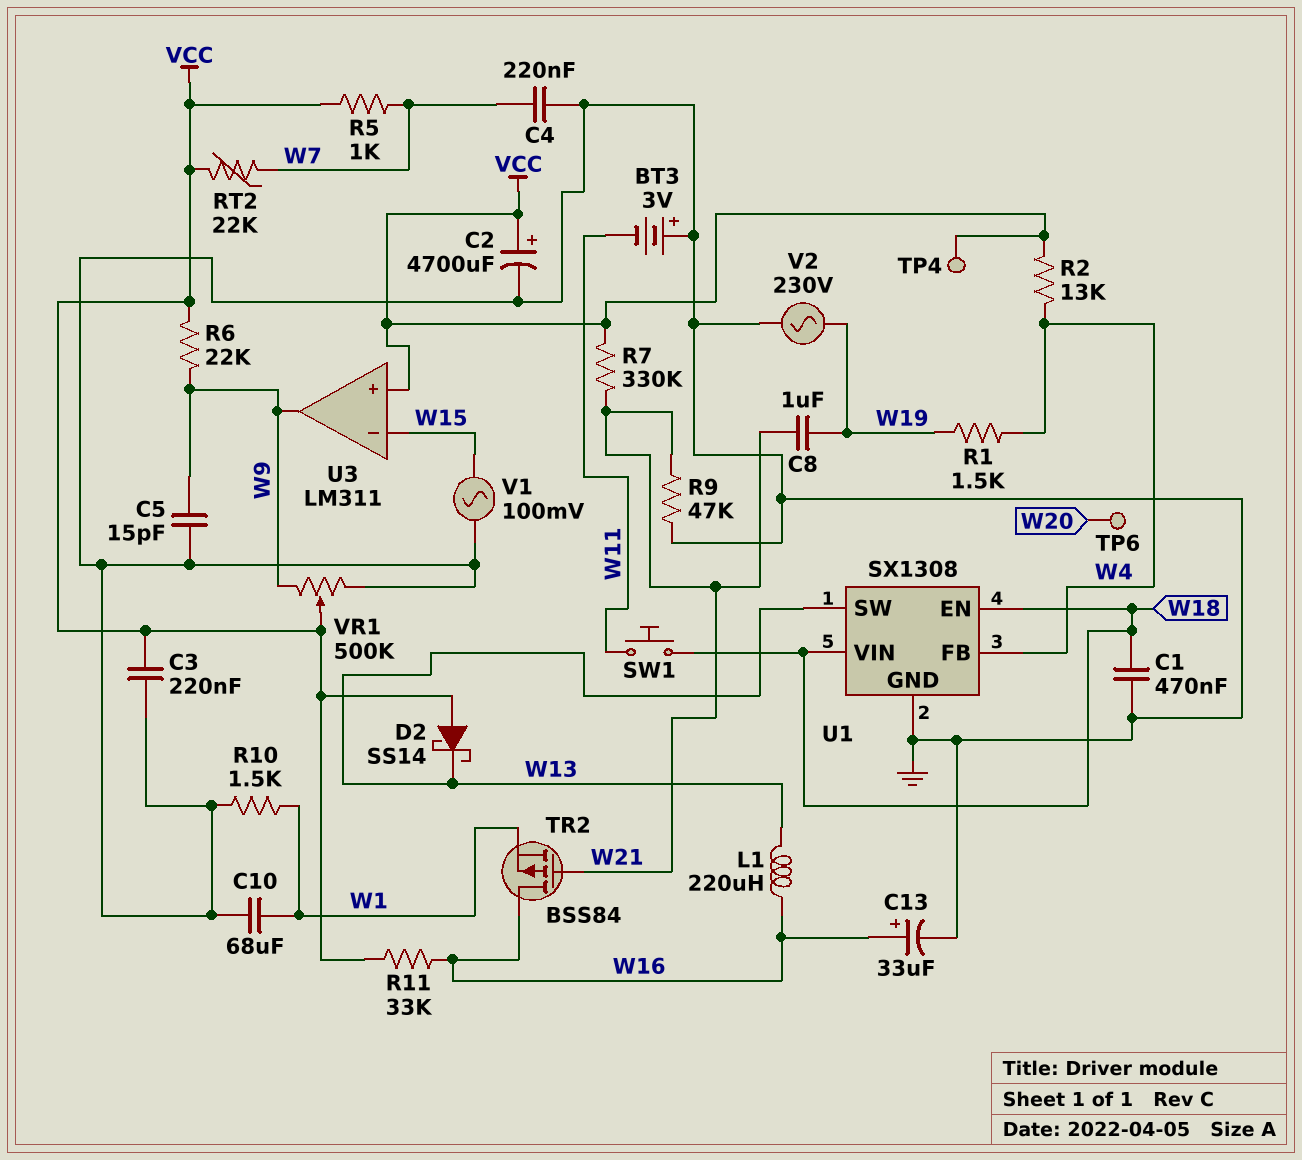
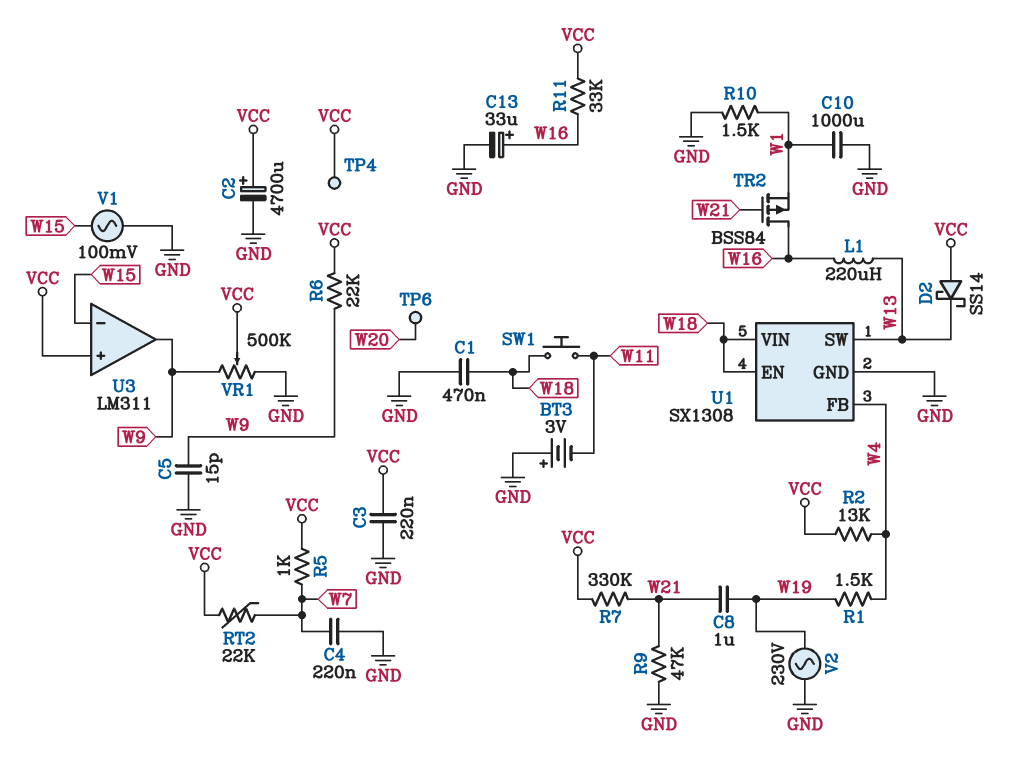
C10: 68uF (GND, W1) -> 1000uF (GND, W1)

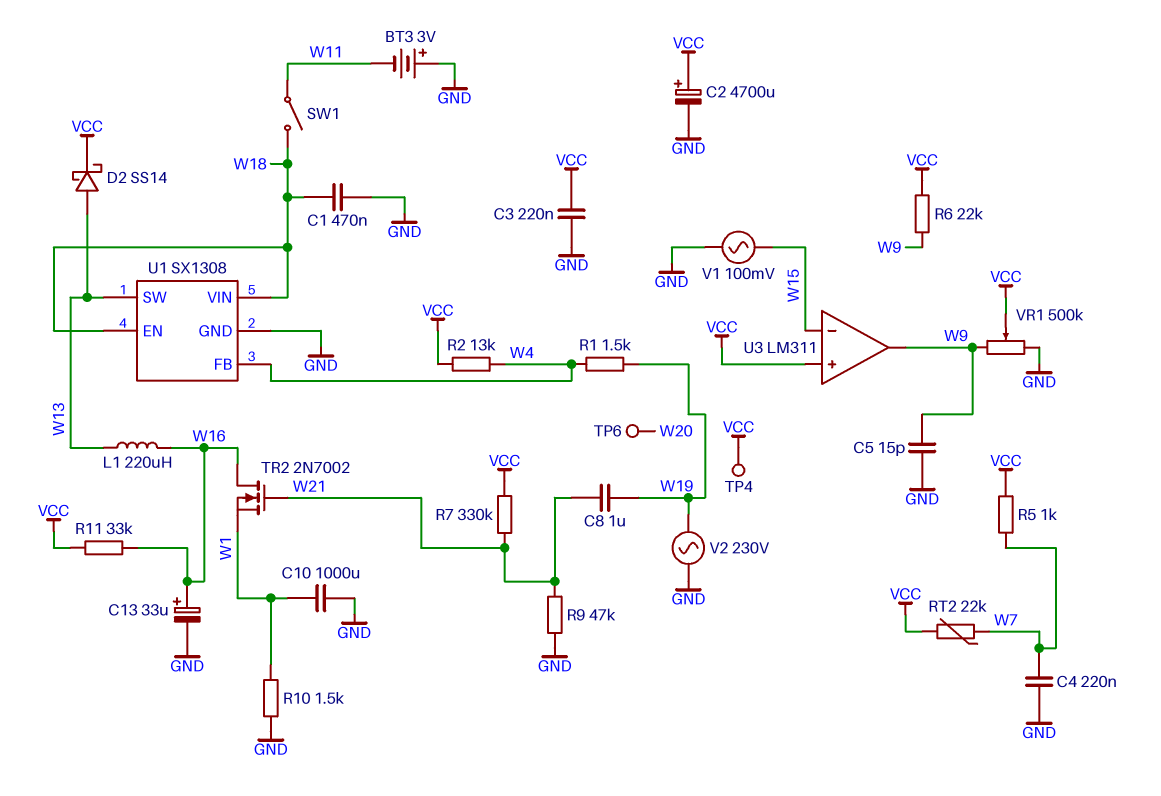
D2: schottky SS14 (A VCC, K W13) -> schottky SS14 (A W13, K VCC)
SW1: button (W11, W18) -> switch (W11, W18)
TR2: PMOS BSS84 (G W21, D W16, S W1) -> NMOS 2N7002 (G W21, D W16, S W1)

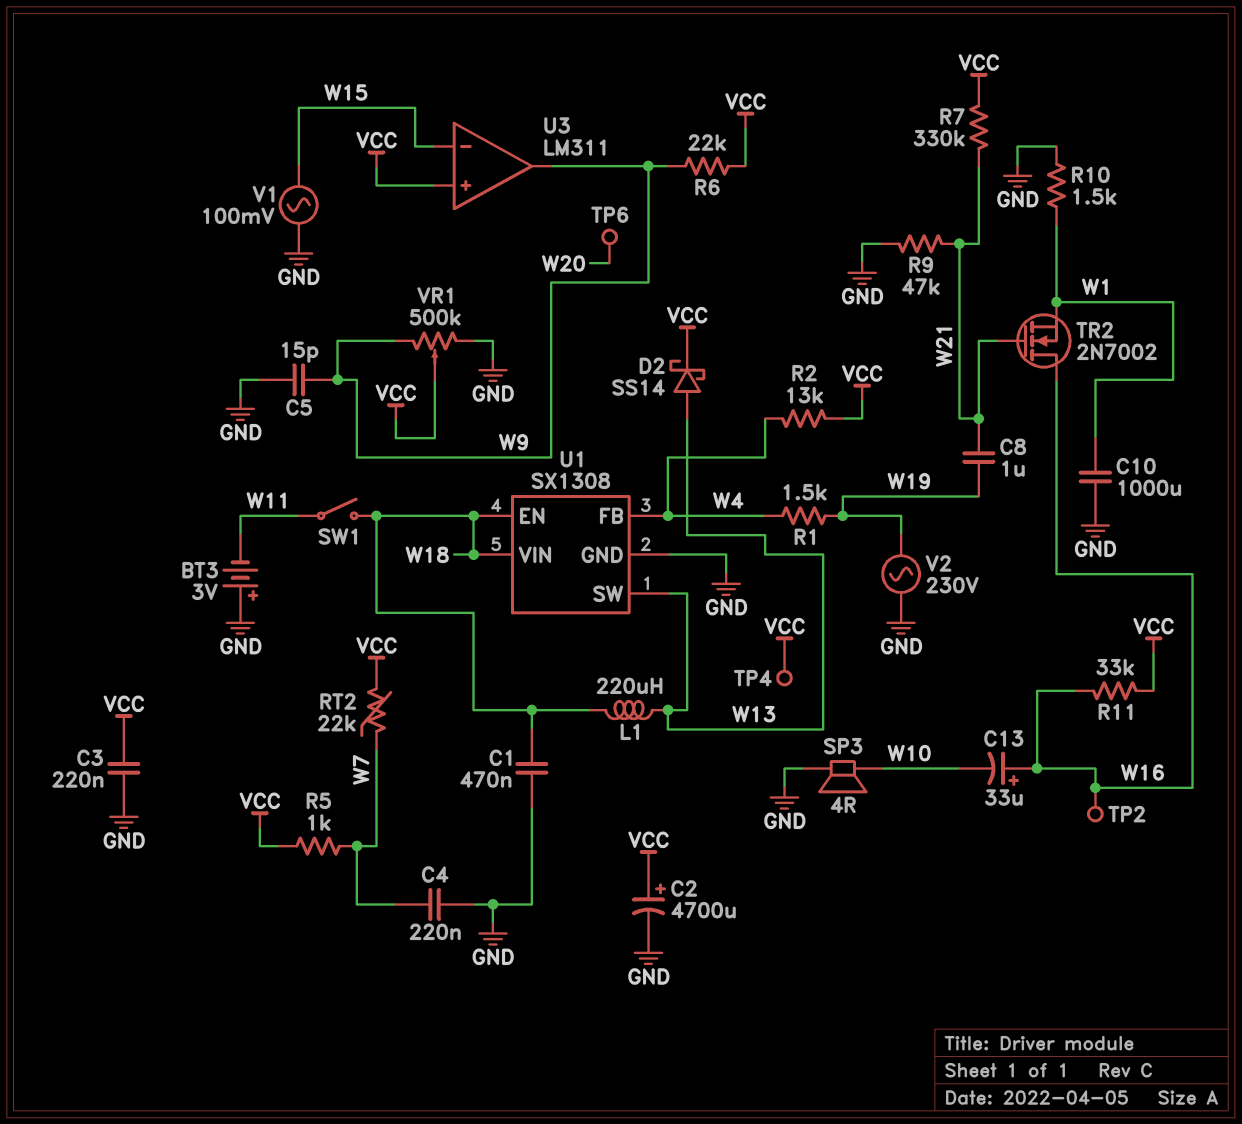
C13: 33uF (plus W16, minus GND) -> 33uF (plus W16, minus W10)
L1: 220uH (W13, W16) -> 220uH (W13, W18)
SP3: none -> speaker 4R (GND, W10)
TP2: none -> test point (W16)

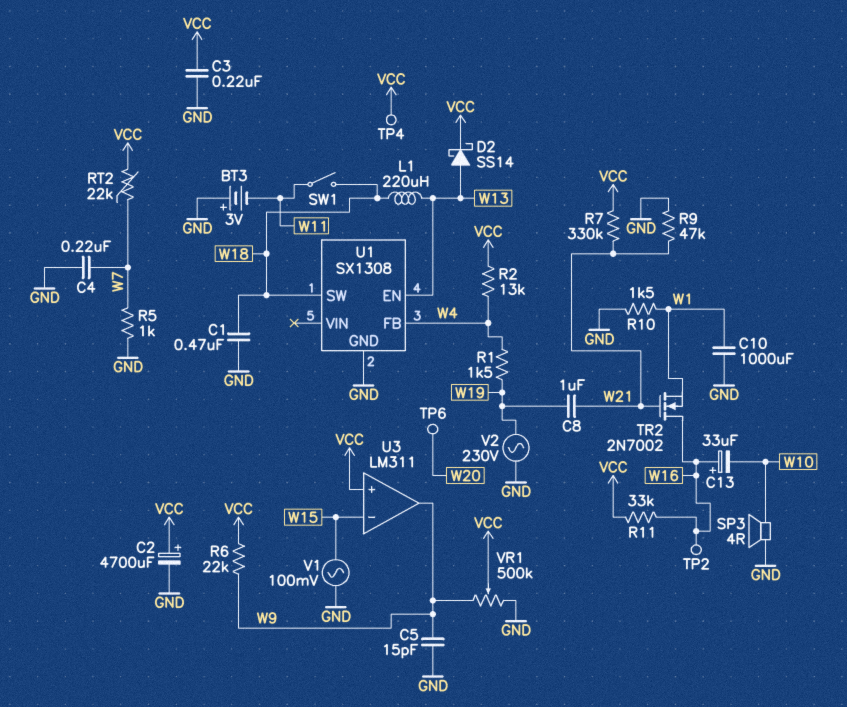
R5: 1k (VCC, W7) -> 1k (GND, W7)
U1 pin EN: W18 -> W13
U1 pin SW: W13 -> W18
U1 pin VIN: W18 -> none

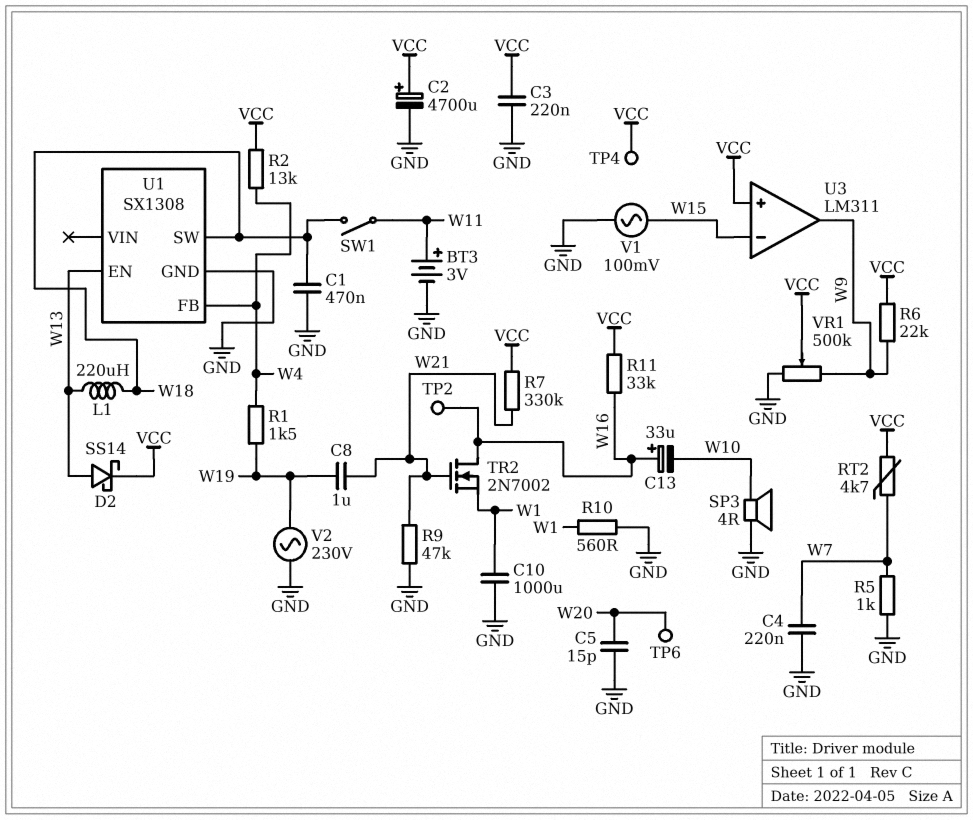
BT3: 3V (plus GND, minus W11) -> 3V (plus W11, minus GND)
C5: 15pF (GND, W9) -> 15pF (GND, W20)
R10: 1.5k (GND, W1) -> 560 (GND, W1)
RT2: 22k (VCC, W7) -> 4.7k (VCC, W7)

